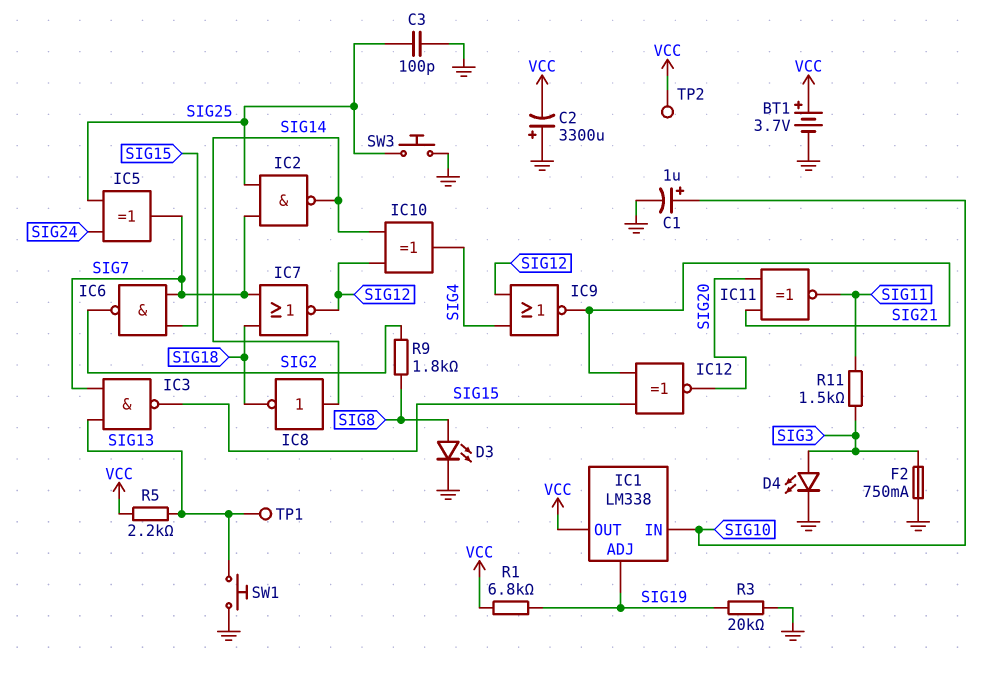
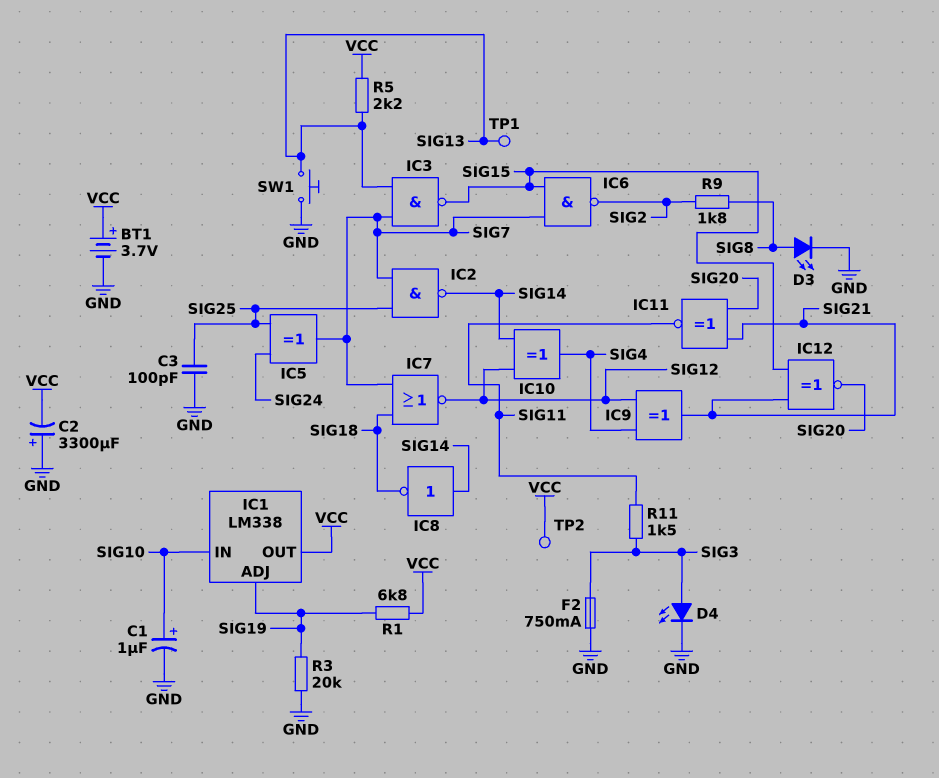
IC9: NOR (in SIG4, in SIG12, out SIG21) -> XOR (in SIG4, in SIG12, out SIG21)
SW3: button (GND, SIG25) -> none

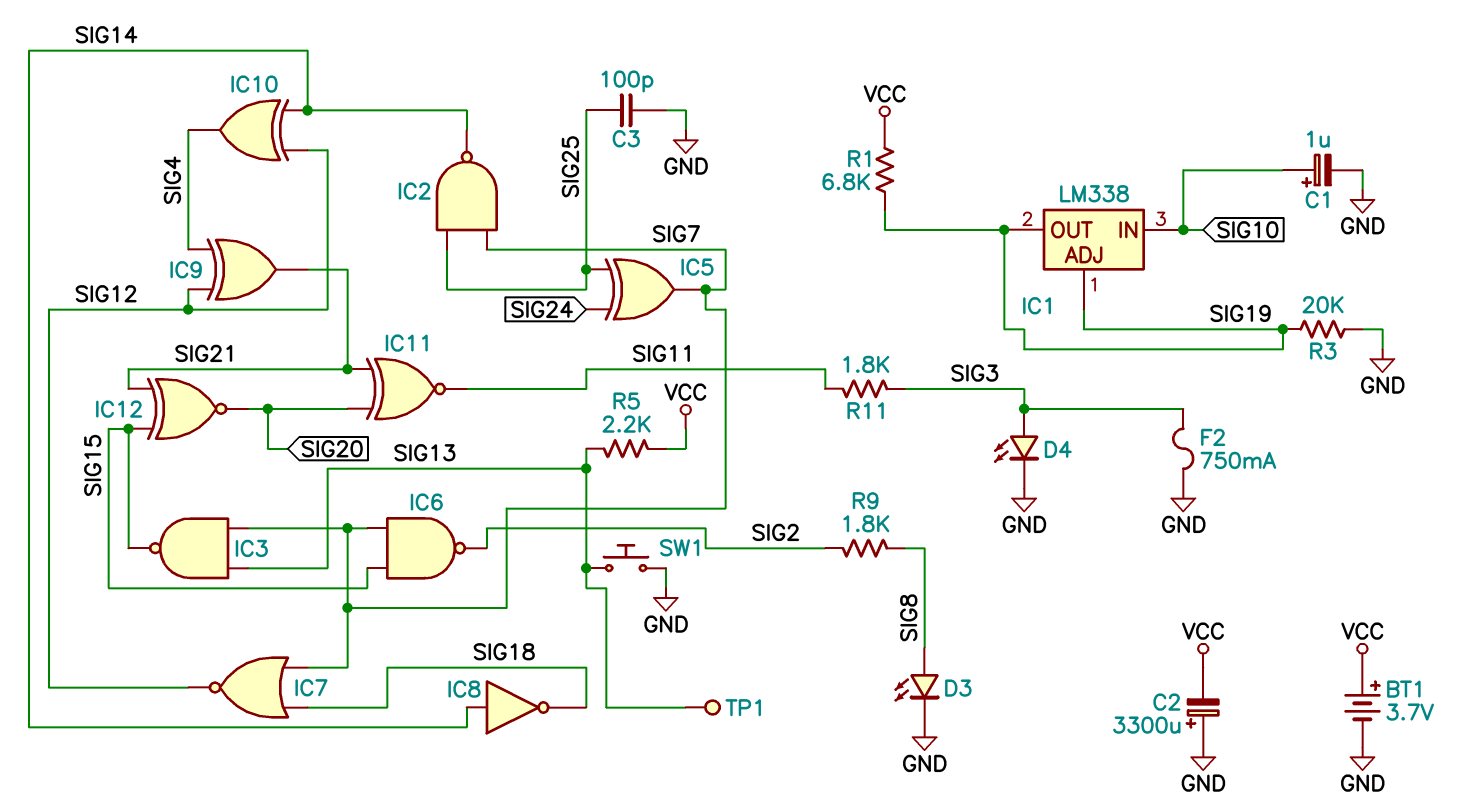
IC1 pin OUT: VCC -> SIG19
R11: 1.5k (SIG3, SIG11) -> 1.8k (SIG3, SIG11)
TP2: test point (VCC) -> none

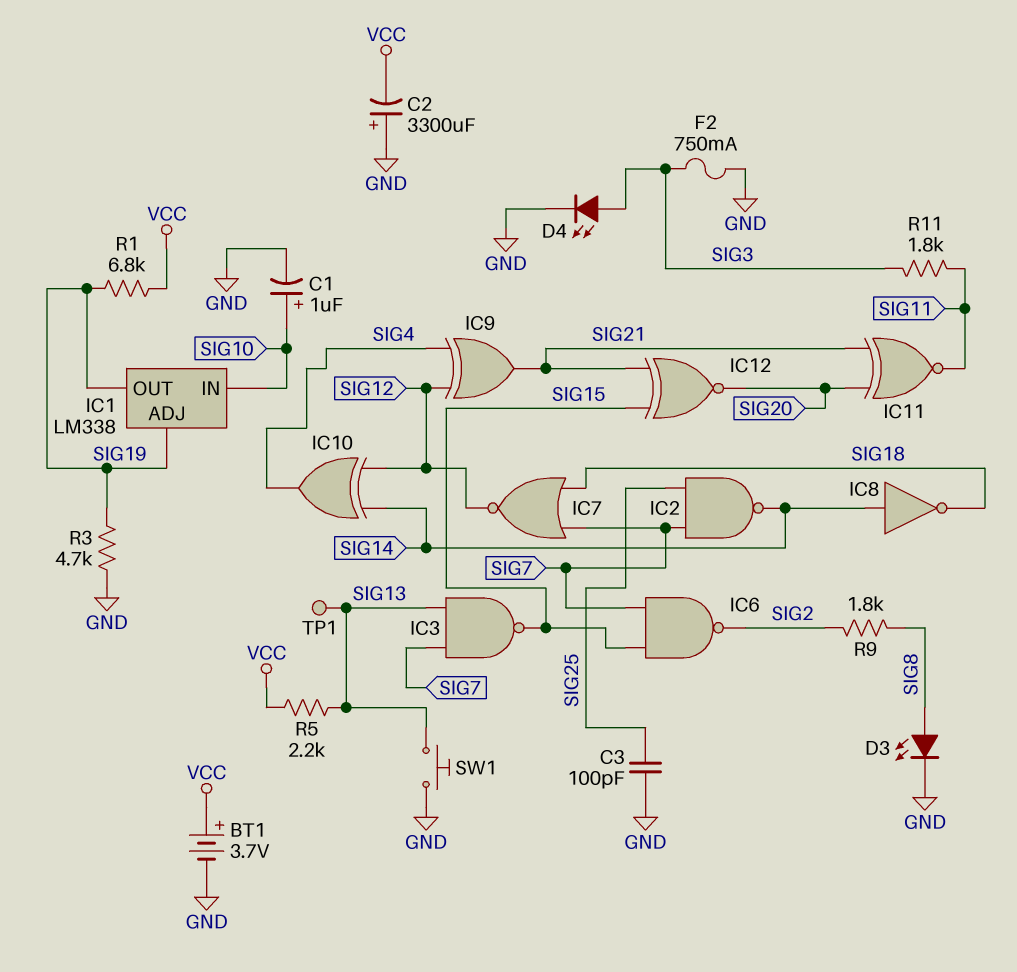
IC5: XOR (in SIG24, in SIG25, out SIG7) -> none
R3: 20k (GND, SIG19) -> 4.7k (GND, SIG19)

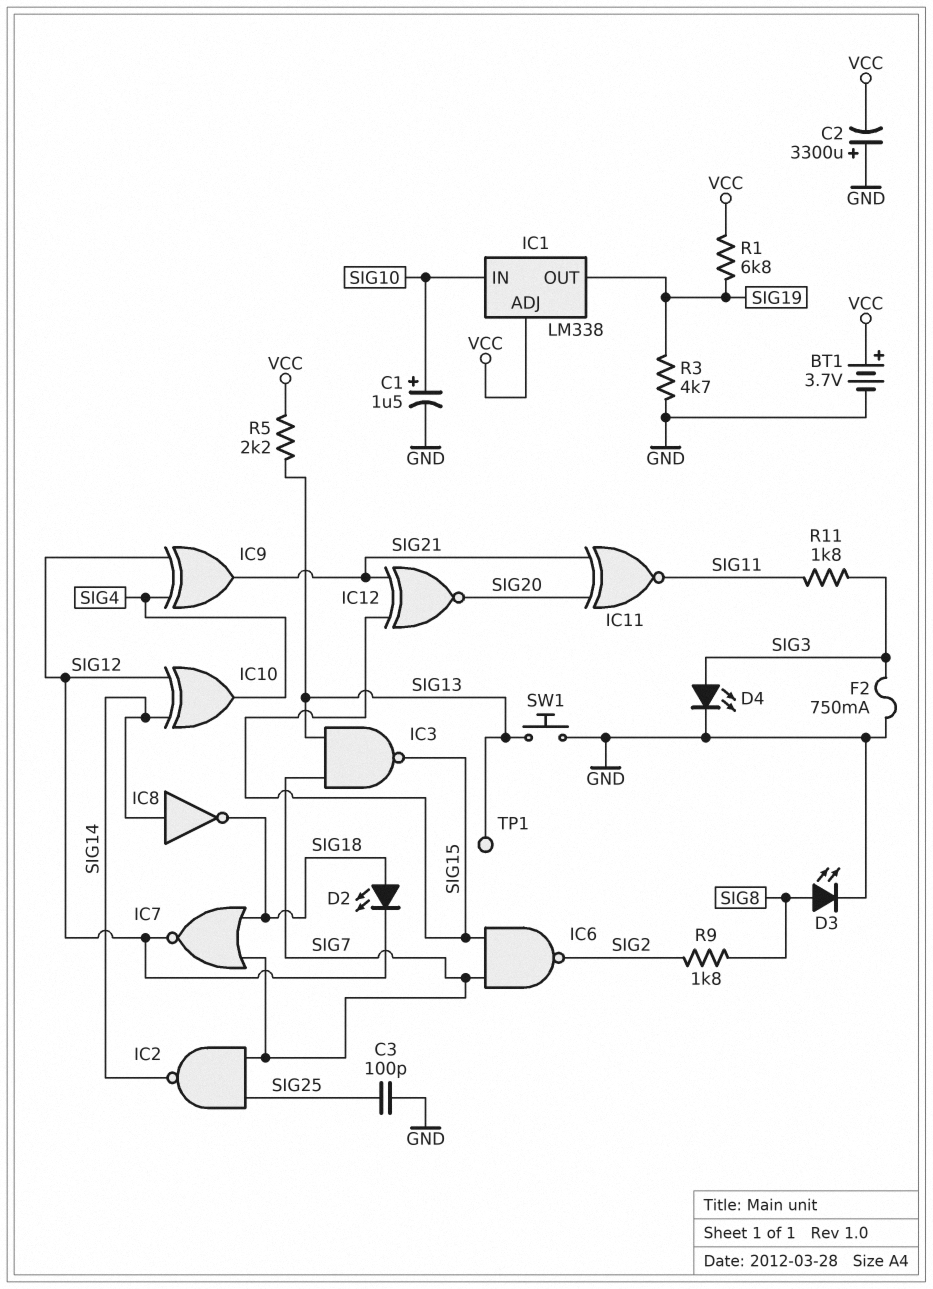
C1: 1uF (plus SIG10, minus GND) -> 1.5uF (plus SIG10, minus GND)
D2: none -> LED (A SIG18, K SIG12)
IC1 pin ADJ: SIG19 -> VCC

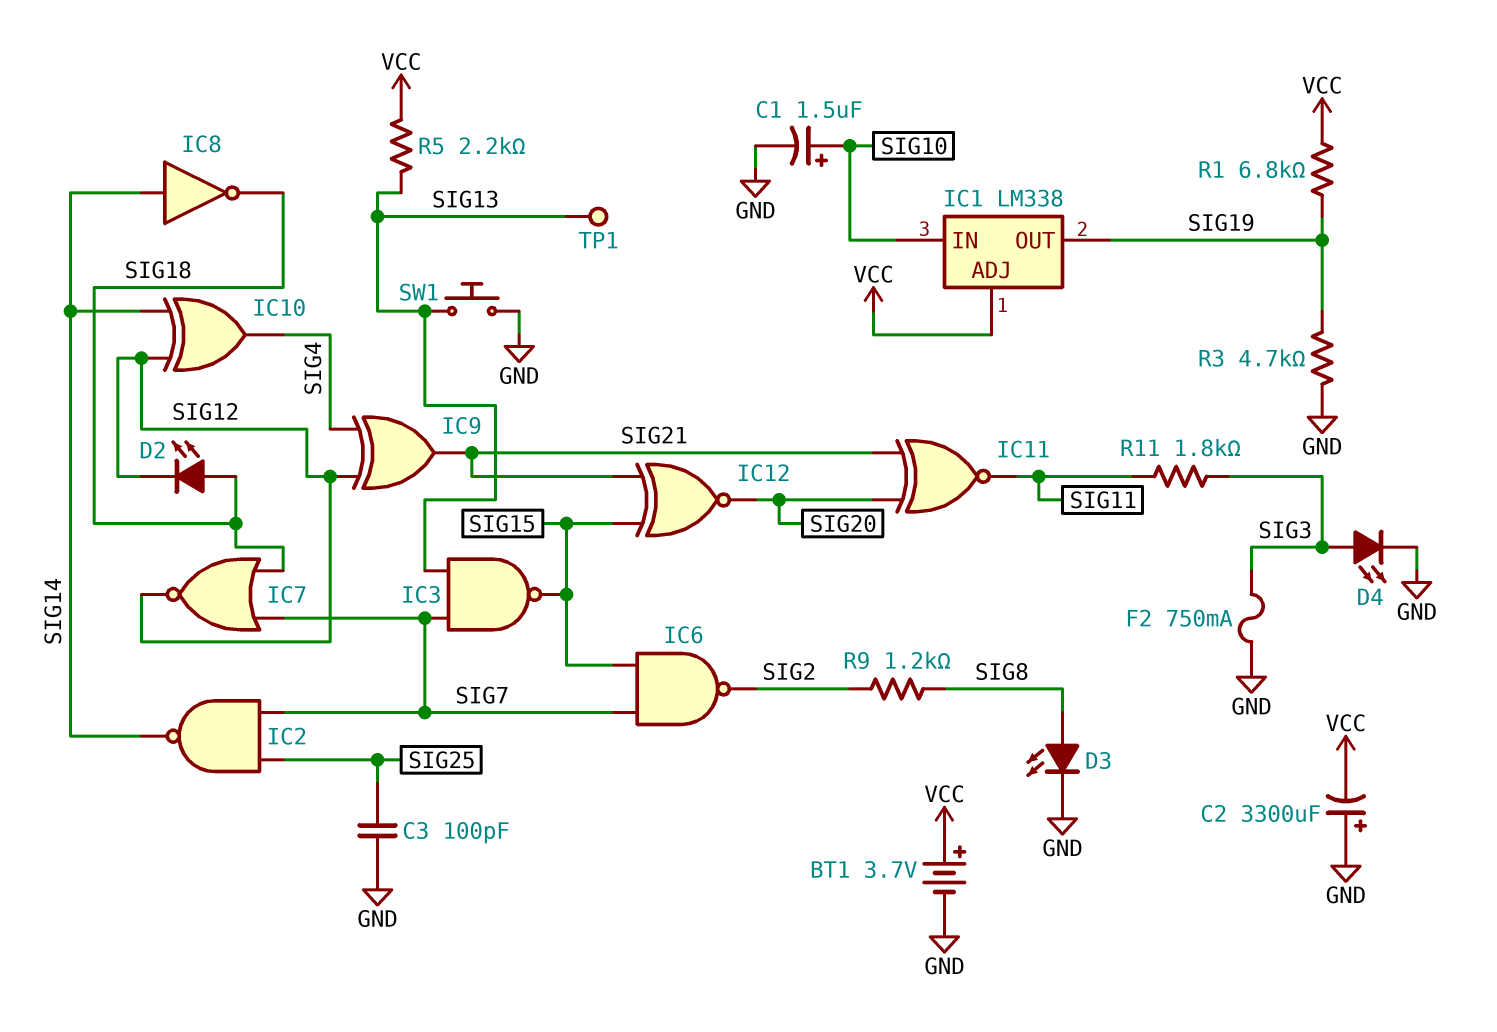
R9: 1.8k (SIG2, SIG8) -> 1.2k (SIG2, SIG8)

